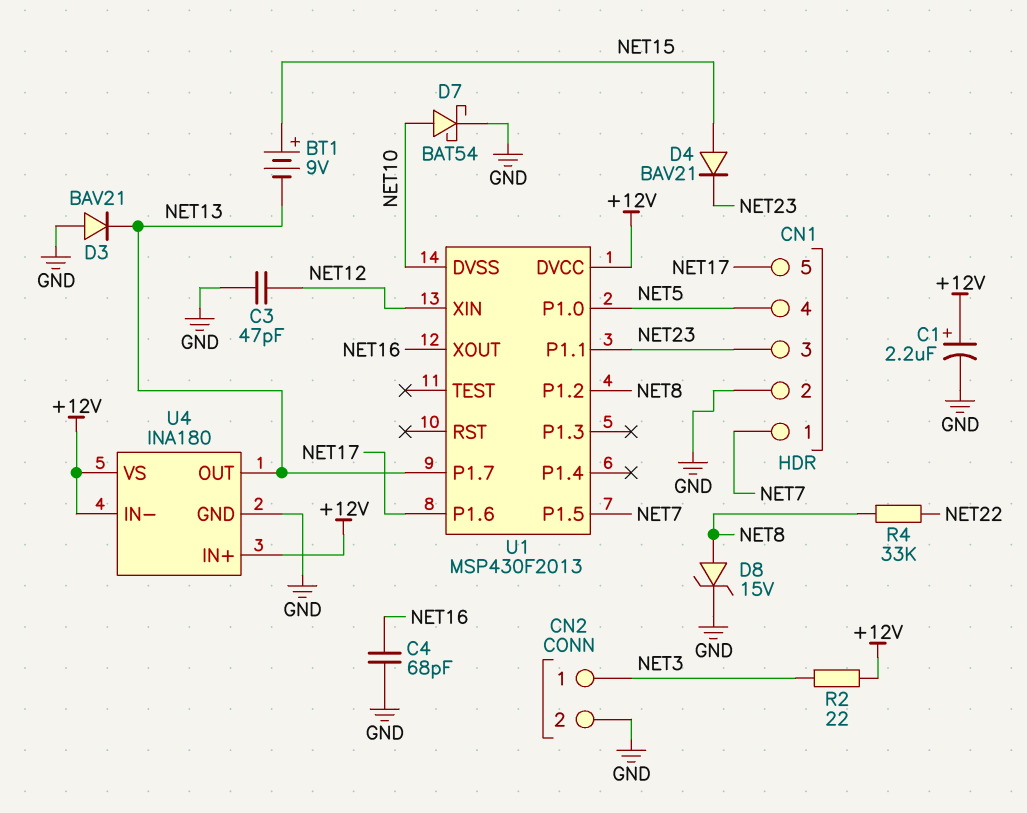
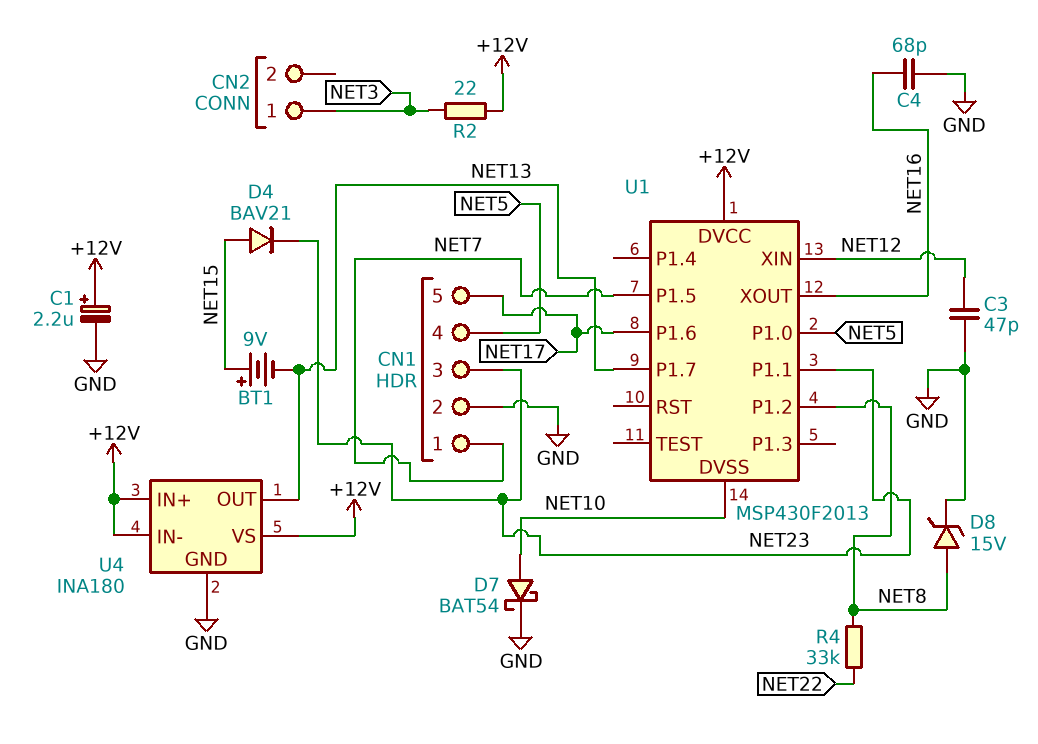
CN2 pin 2: GND -> none
D3: diode BAV21 (A GND, K NET13) -> none

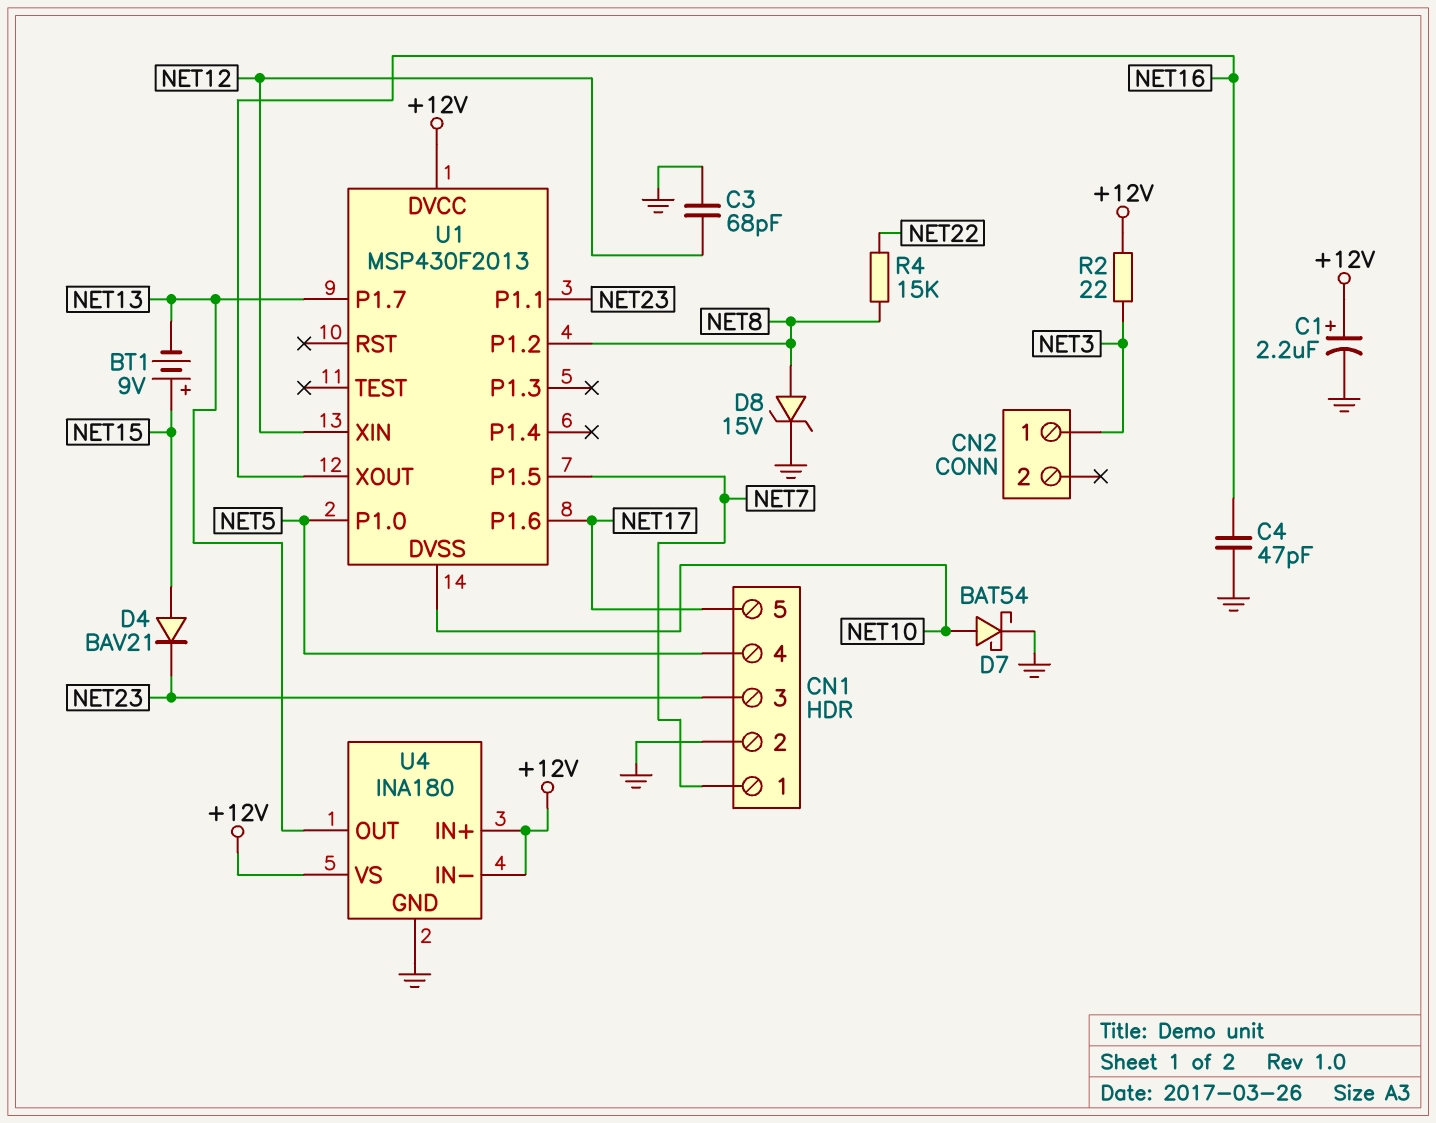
C3: 47pF (GND, NET12) -> 68pF (GND, NET12)
C4: 68pF (GND, NET16) -> 47pF (GND, NET16)
R4: 33k (NET8, NET22) -> 15k (NET8, NET22)

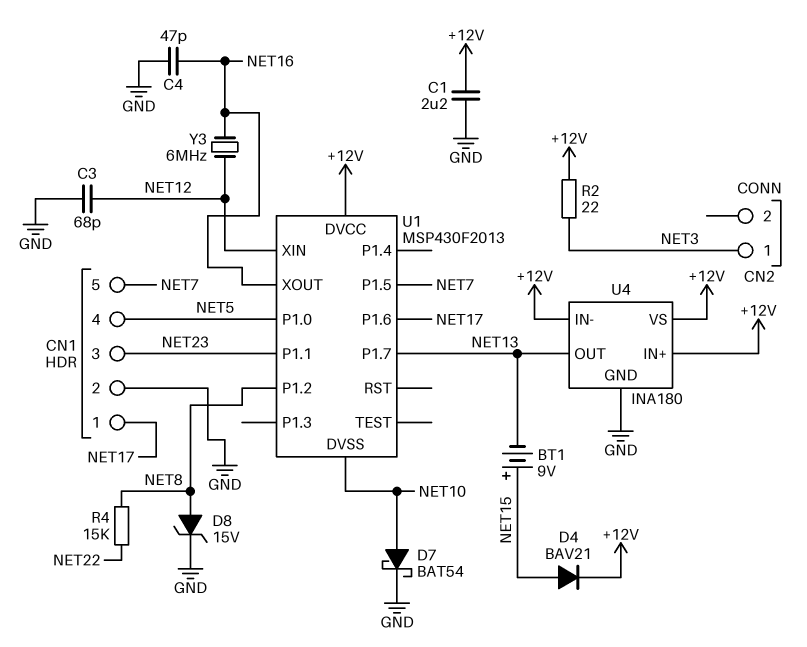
C1: 2.2uF (plus +12V, minus GND) -> 2.2uF (+12V, GND)
CN1 pin 1: NET7 -> NET17
CN1 pin 5: NET17 -> NET7
D4: diode BAV21 (A NET15, K NET23) -> diode BAV21 (A NET15, K +12V)
Y3: none -> 6MHz (NET12, NET16)

